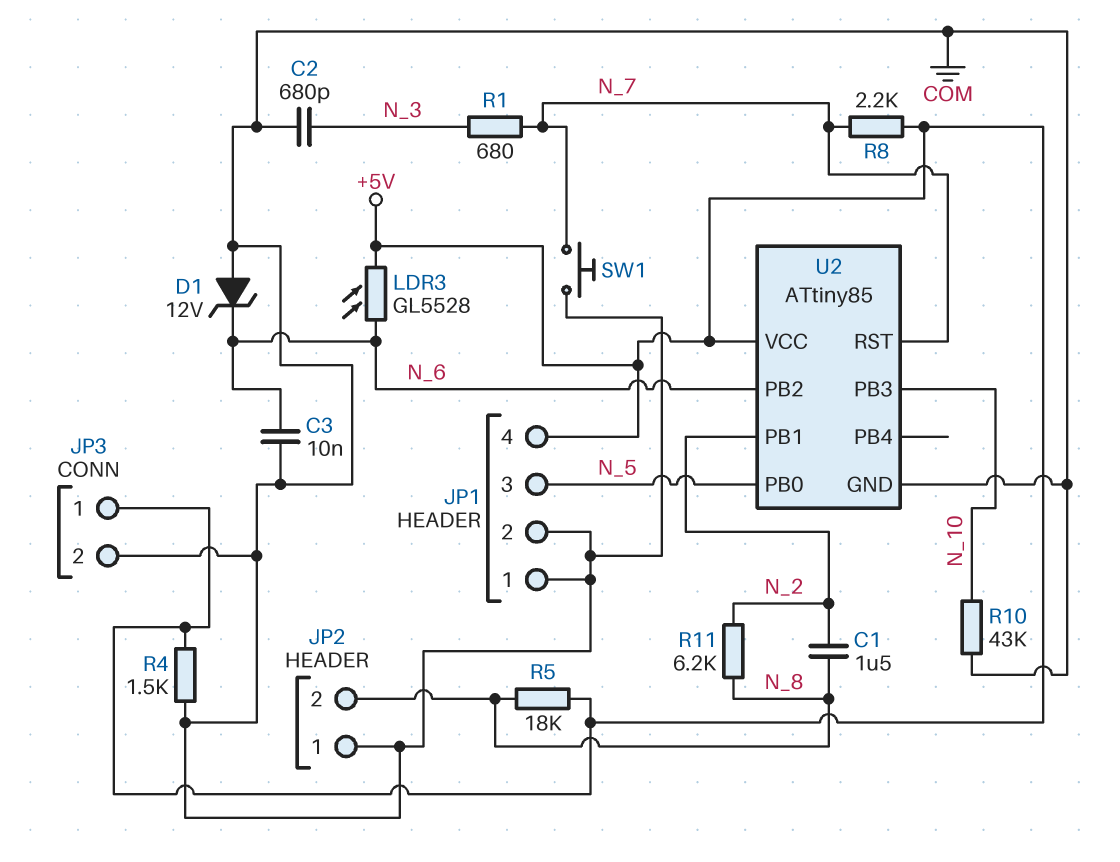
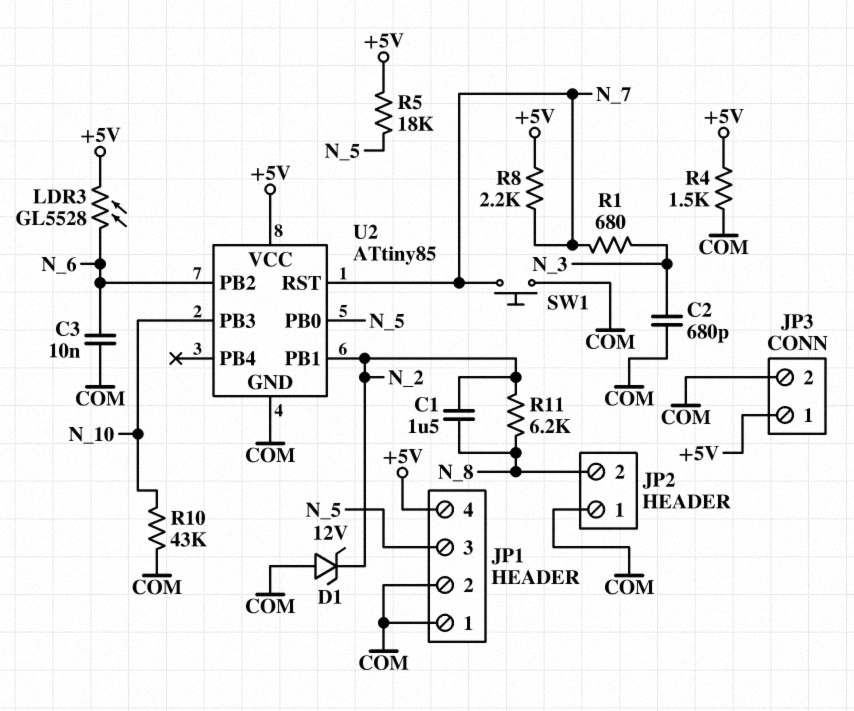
D1: zener 12V (A COM, K N_6) -> zener 12V (A COM, K N_2)
R5: 18k (+5V, N_8) -> 18k (+5V, N_5)

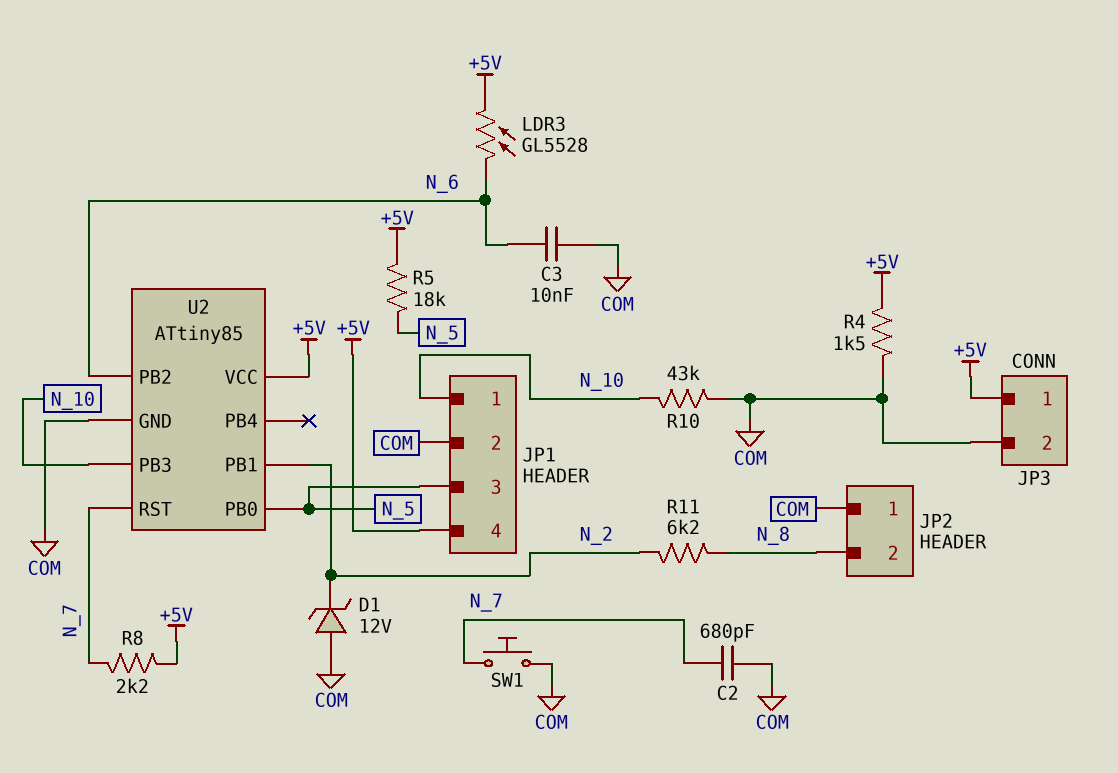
C1: 1.5uF (N_2, N_8) -> none
C2: 680pF (COM, N_3) -> 680pF (COM, N_7)
JP1 pin 1: COM -> N_10
R1: 680 (N_3, N_7) -> none

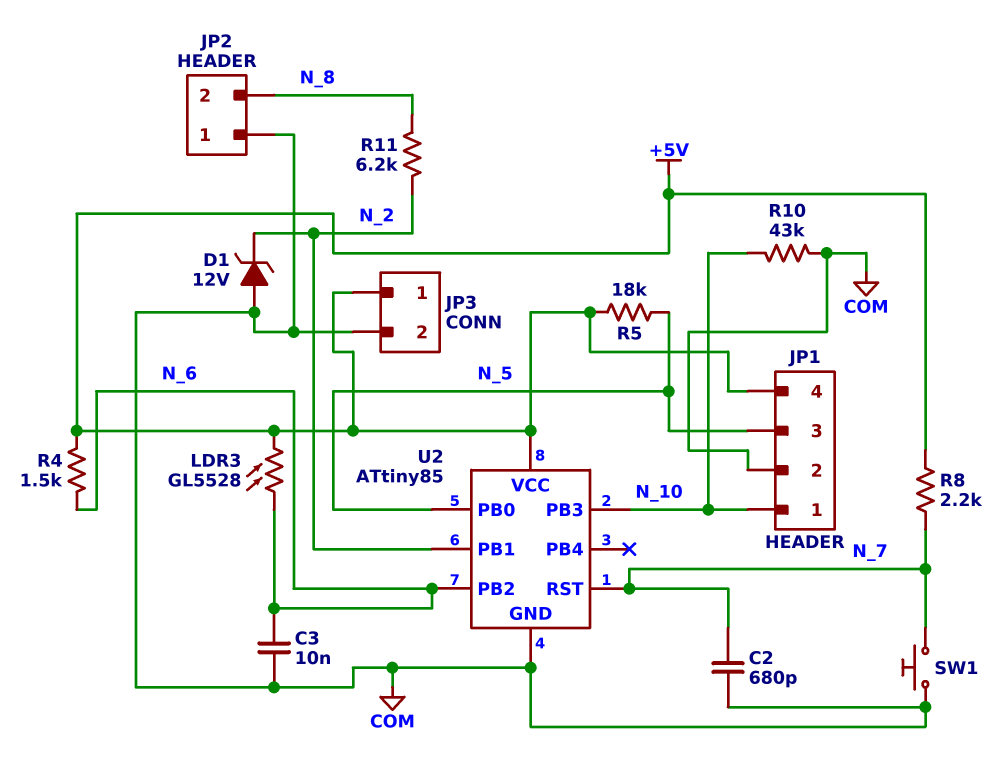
R4: 1.5k (+5V, COM) -> 1.5k (+5V, N_6)

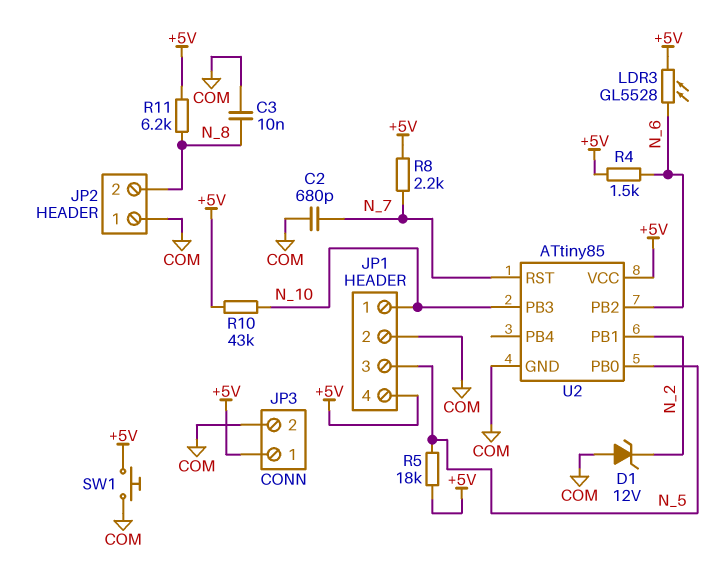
C3: 10nF (COM, N_6) -> 10nF (COM, N_8)
R10: 43k (COM, N_10) -> 43k (+5V, N_10)
R11: 6.2k (N_2, N_8) -> 6.2k (+5V, N_8)
SW1: button (COM, N_7) -> button (+5V, COM)

